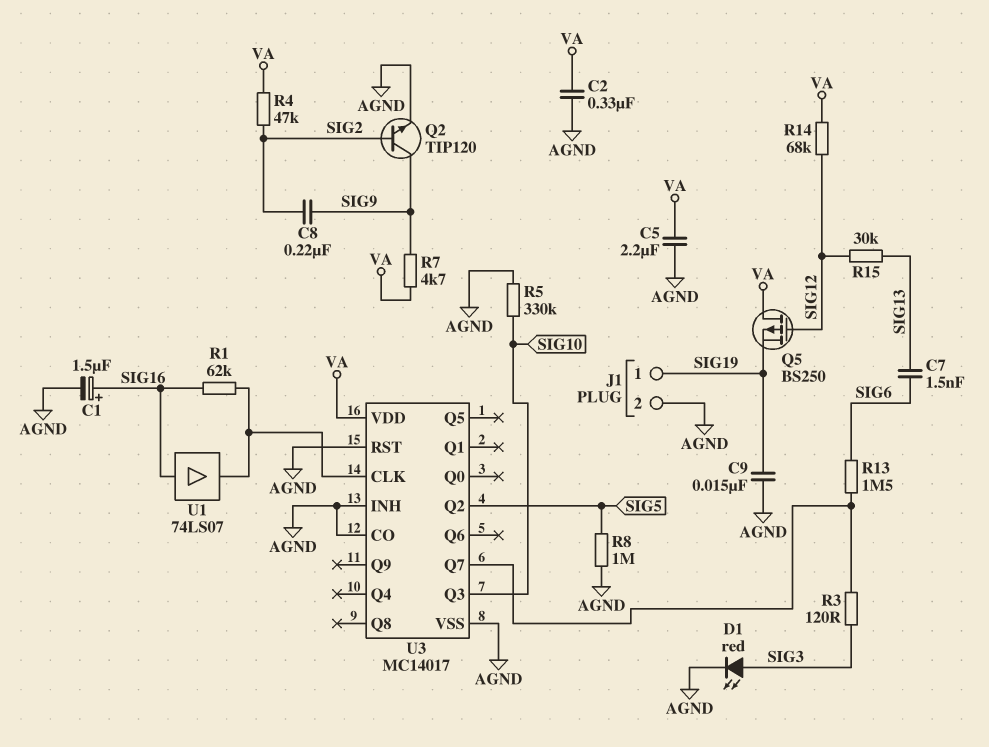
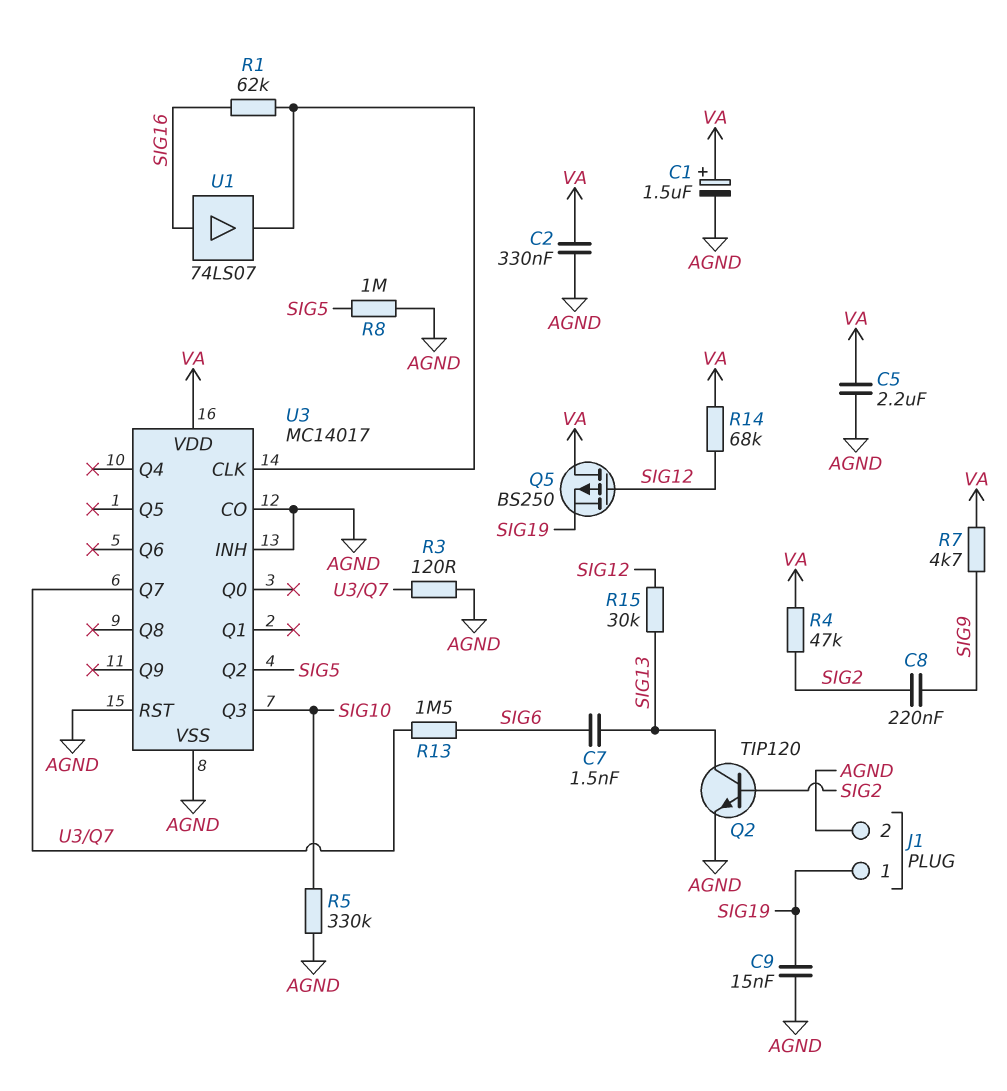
C1: 1.5uF (plus SIG16, minus AGND) -> 1.5uF (plus VA, minus AGND)
D1: LED red (A SIG3, K AGND) -> none
Q2: NPN TIP120 (B SIG2, C SIG9, E AGND) -> NPN TIP120 (B SIG2, C SIG13, E AGND)
R3: 120 (SIG3, U3/Q7) -> 120 (AGND, U3/Q7)

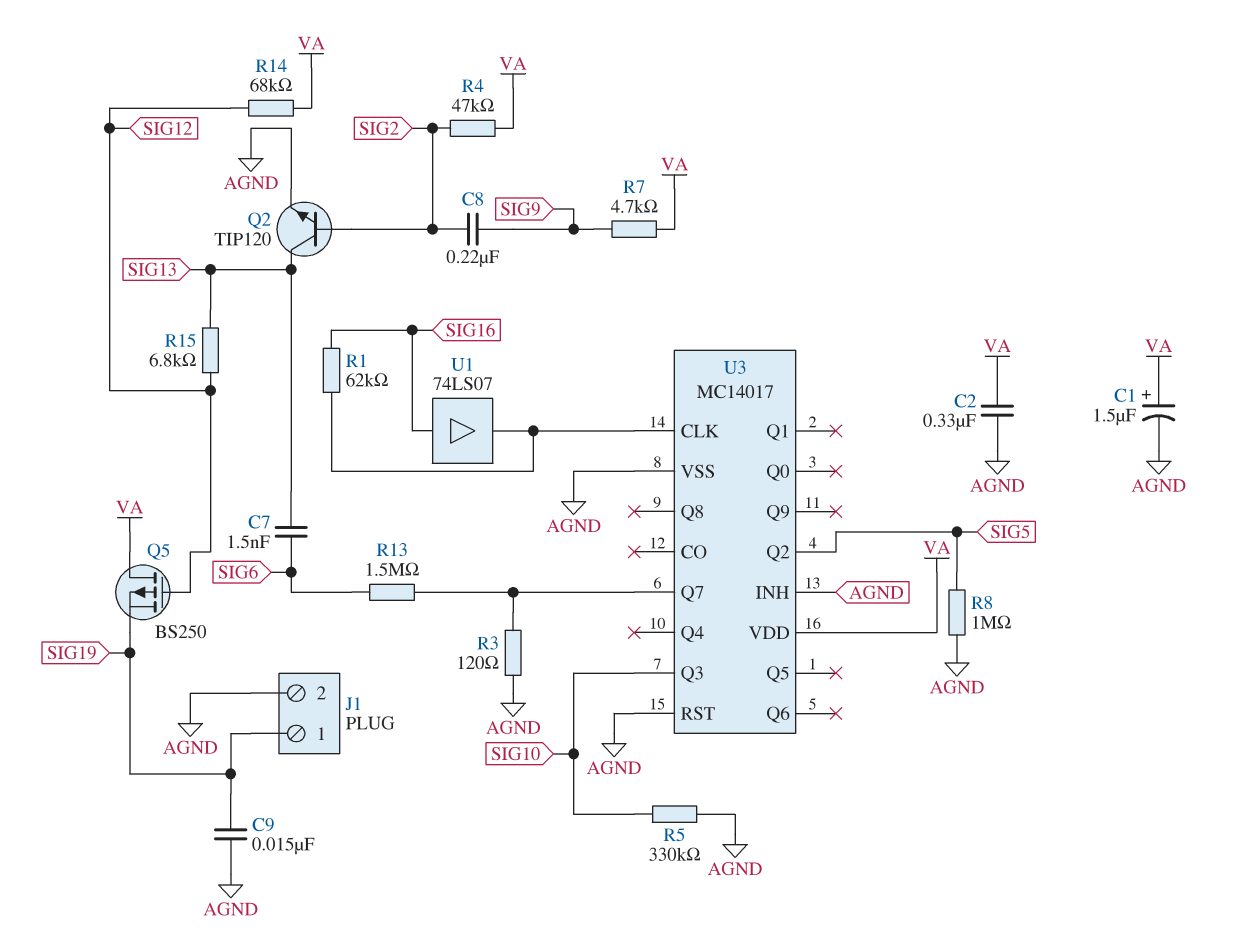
C5: 2.2uF (AGND, VA) -> none
R15: 30k (SIG12, SIG13) -> 6.8k (SIG12, SIG13)
U3 pin CO: AGND -> none

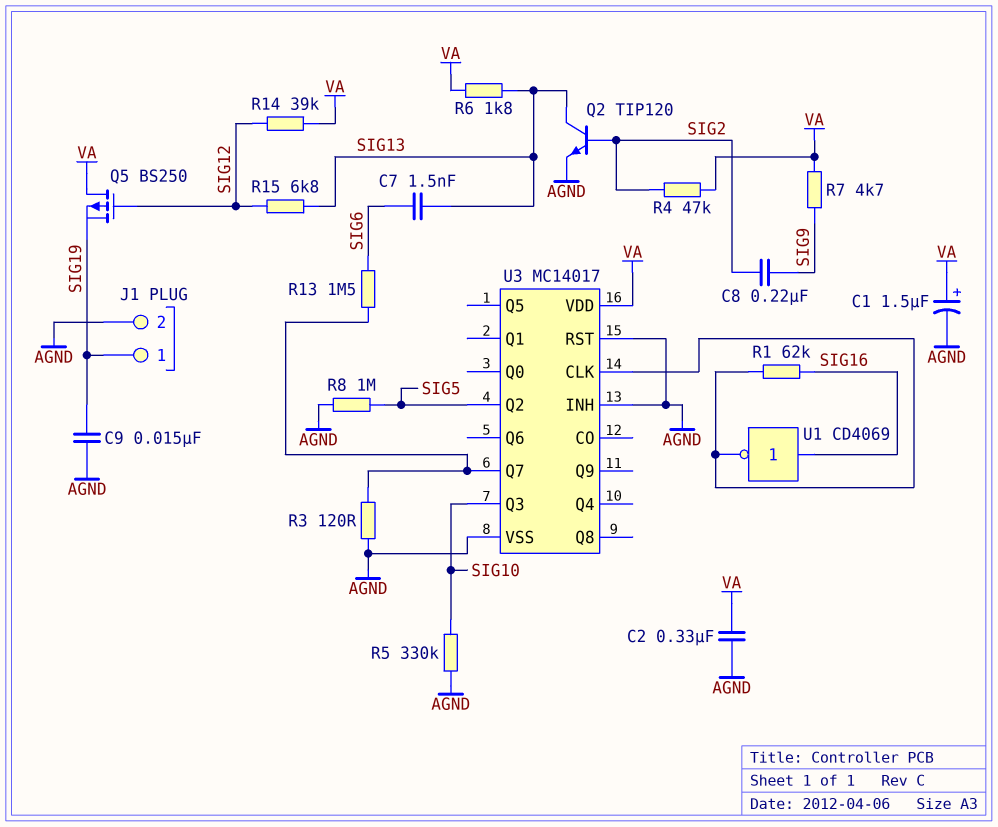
R6: none -> 1.8k (SIG13, VA)
R14: 68k (SIG12, VA) -> 39k (SIG12, VA)
U1: buffer 74LS07 (in SIG16, out U3/CLK) -> NOT CD4069 (in SIG16, out U3/CLK)

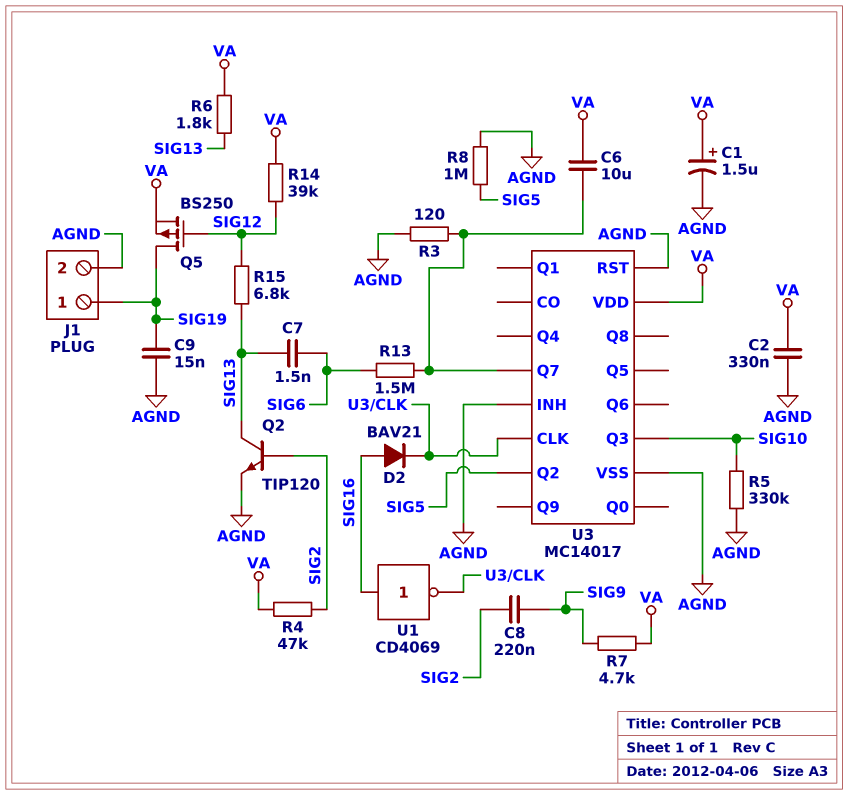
C6: none -> 10uF (U3/Q7, VA)
D2: none -> diode BAV21 (A SIG16, K U3/CLK)
Q5: PMOS BS250 (G SIG12, D VA, S SIG19) -> PMOS BS250 (G SIG12, D SIG19, S VA)
R1: 62k (SIG16, U3/CLK) -> none

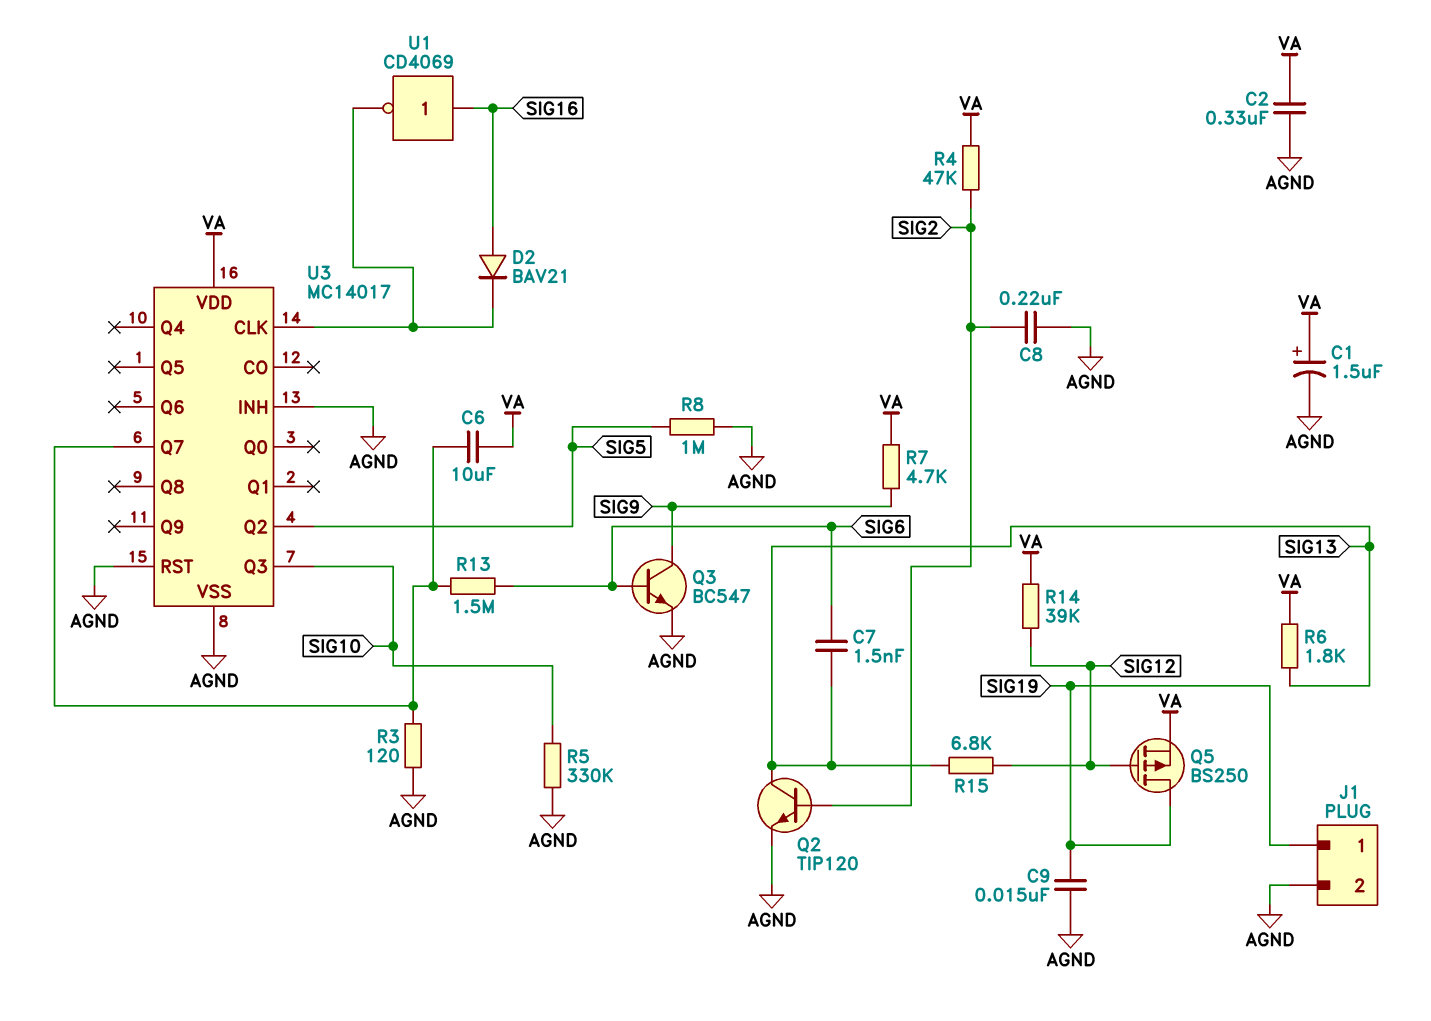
C8: 220nF (SIG2, SIG9) -> 220nF (AGND, SIG2)
Q3: none -> NPN BC547 (B SIG6, C SIG9, E AGND)

